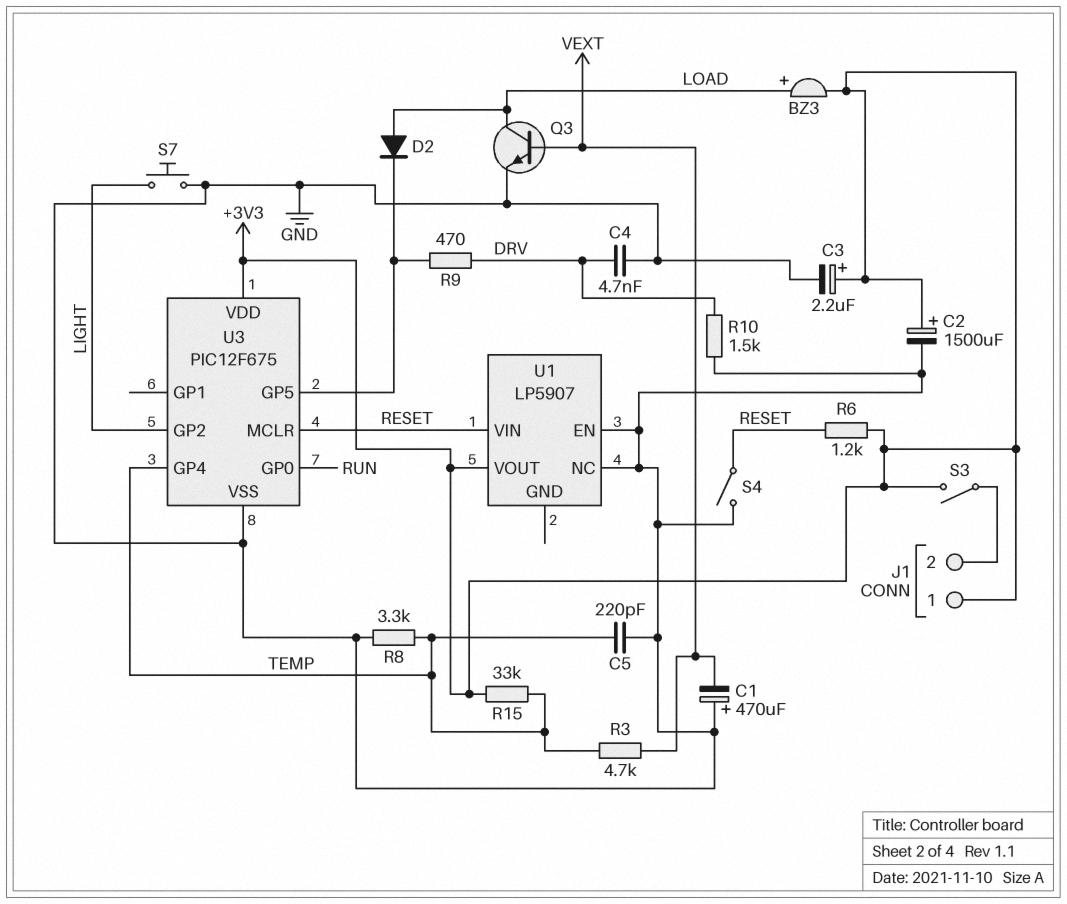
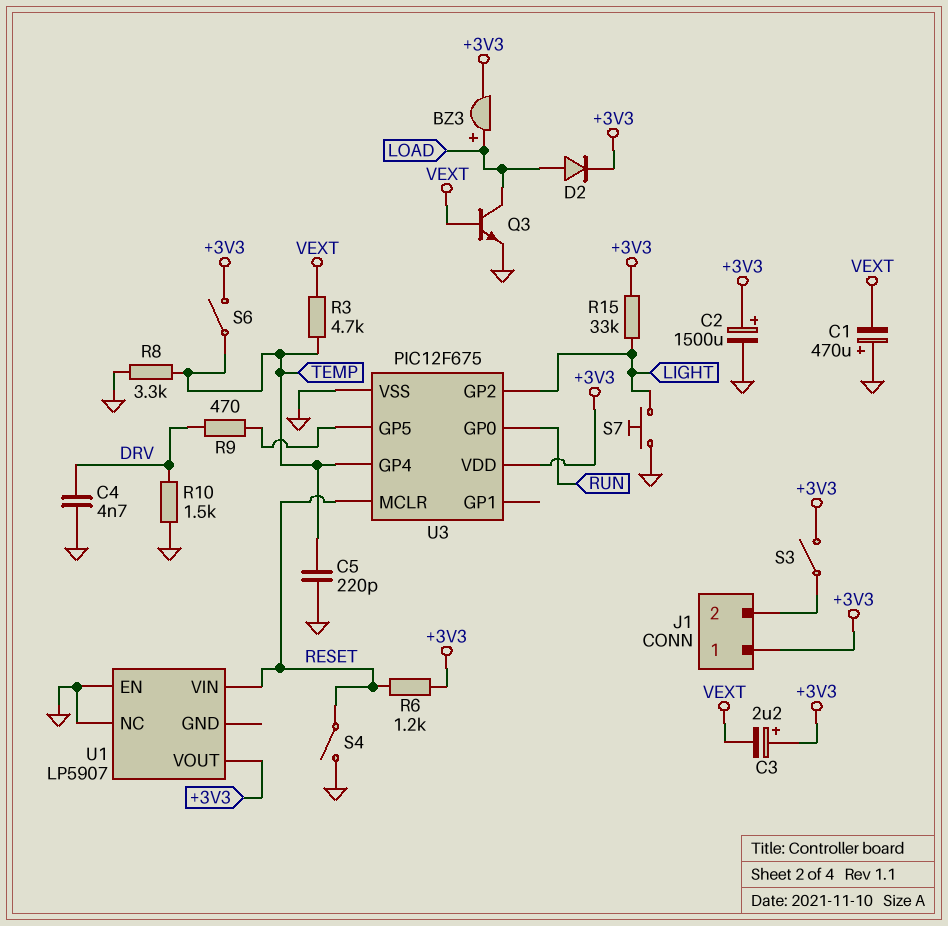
C3: 2.2uF (plus +3V3, minus GND) -> 2.2uF (plus +3V3, minus VEXT)
D2: diode (A LOAD, K U3/GP5) -> diode (A LOAD, K +3V3)
R15: 33k (+3V3, TEMP) -> 33k (+3V3, LIGHT)
S6: none -> switch (+3V3, TEMP)

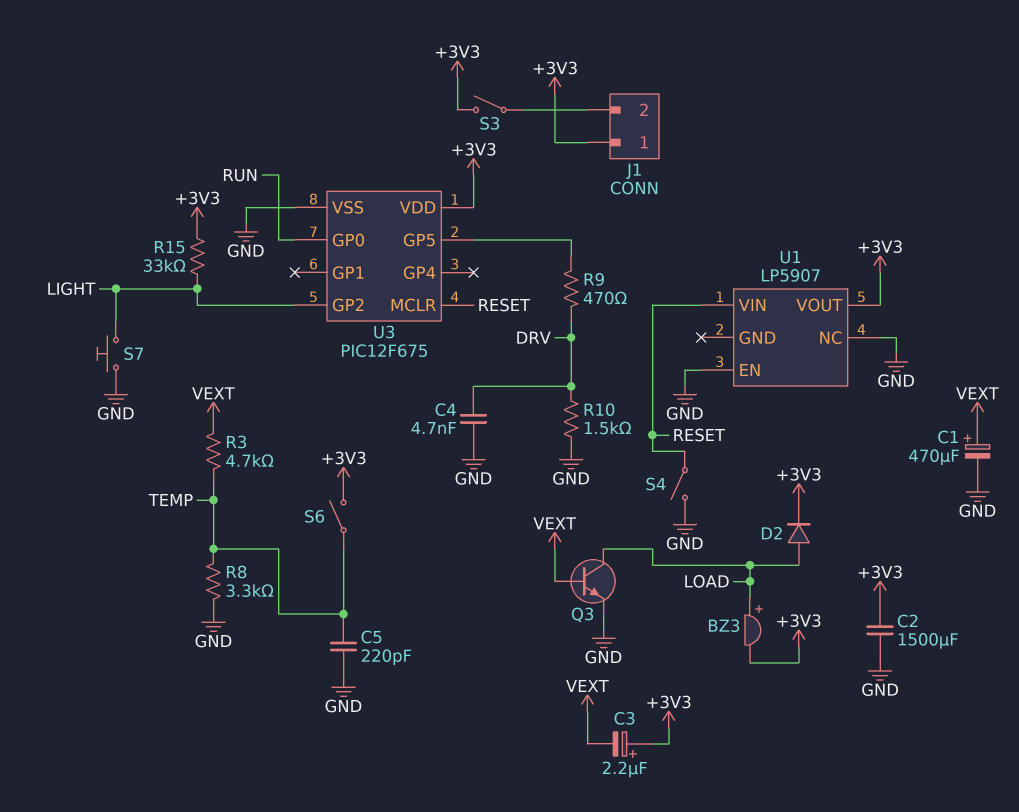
C1: 470uF (plus GND, minus VEXT) -> 470uF (plus VEXT, minus GND)
C2: 1500uF (plus +3V3, minus GND) -> 1500uF (+3V3, GND)
R6: 1.2k (+3V3, RESET) -> none
U3 pin GP4: TEMP -> none

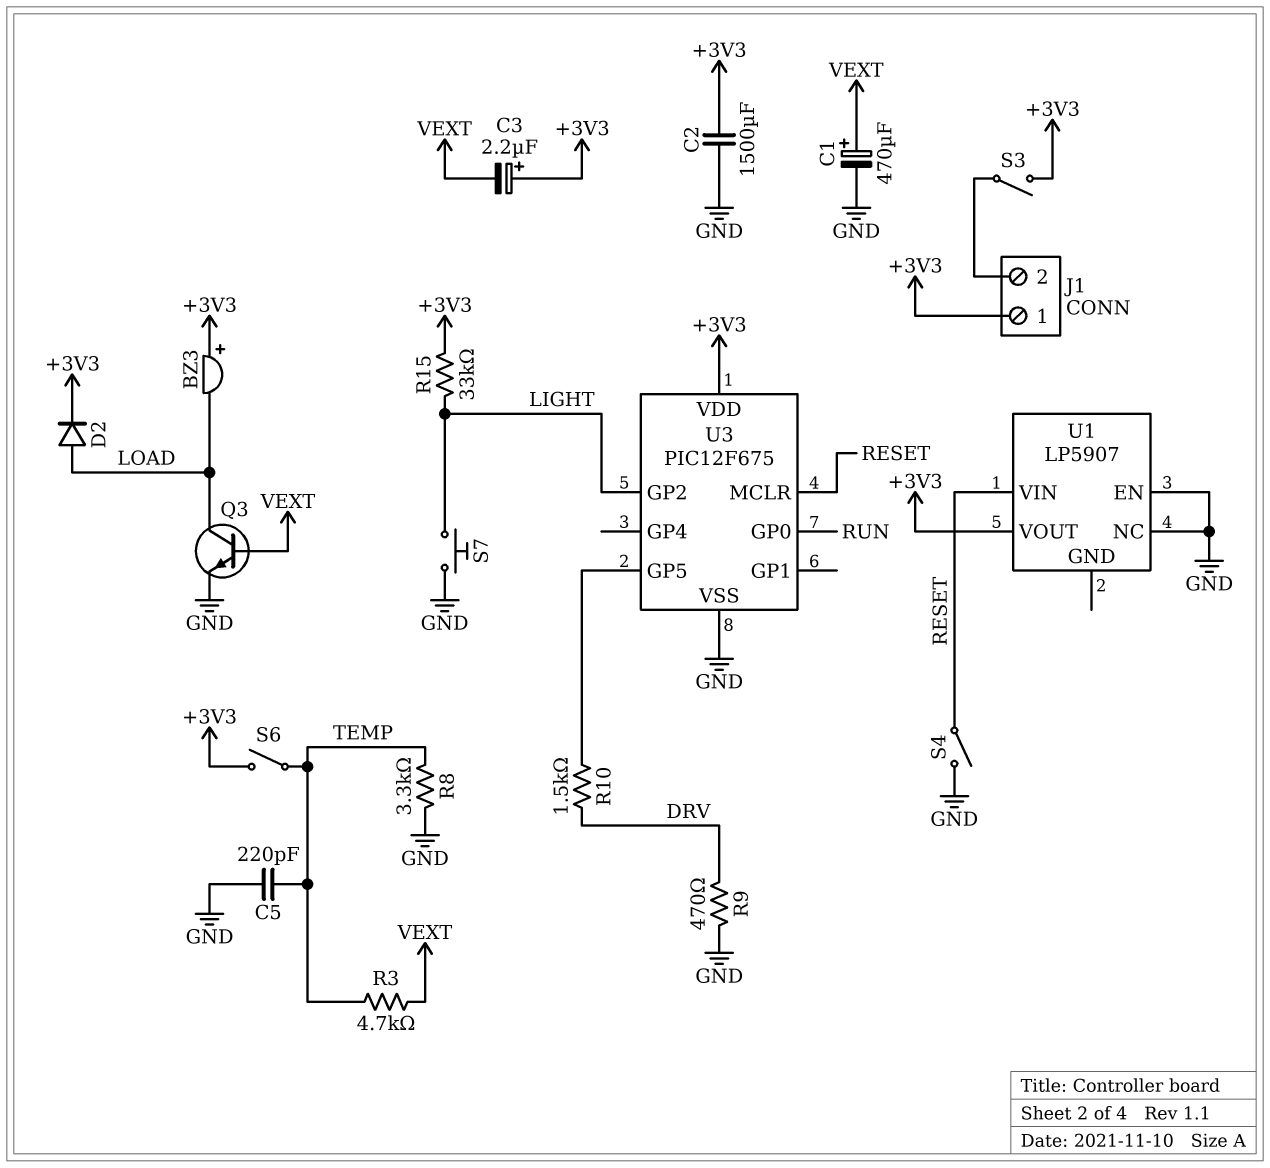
BZ3: buzzer (plus LOAD, minus +3V3) -> buzzer (plus +3V3, minus LOAD)
C4: 4.7nF (DRV, GND) -> none
R9: 470 (DRV, U3/GP5) -> 470 (DRV, GND)
R10: 1.5k (DRV, GND) -> 1.5k (DRV, U3/GP5)

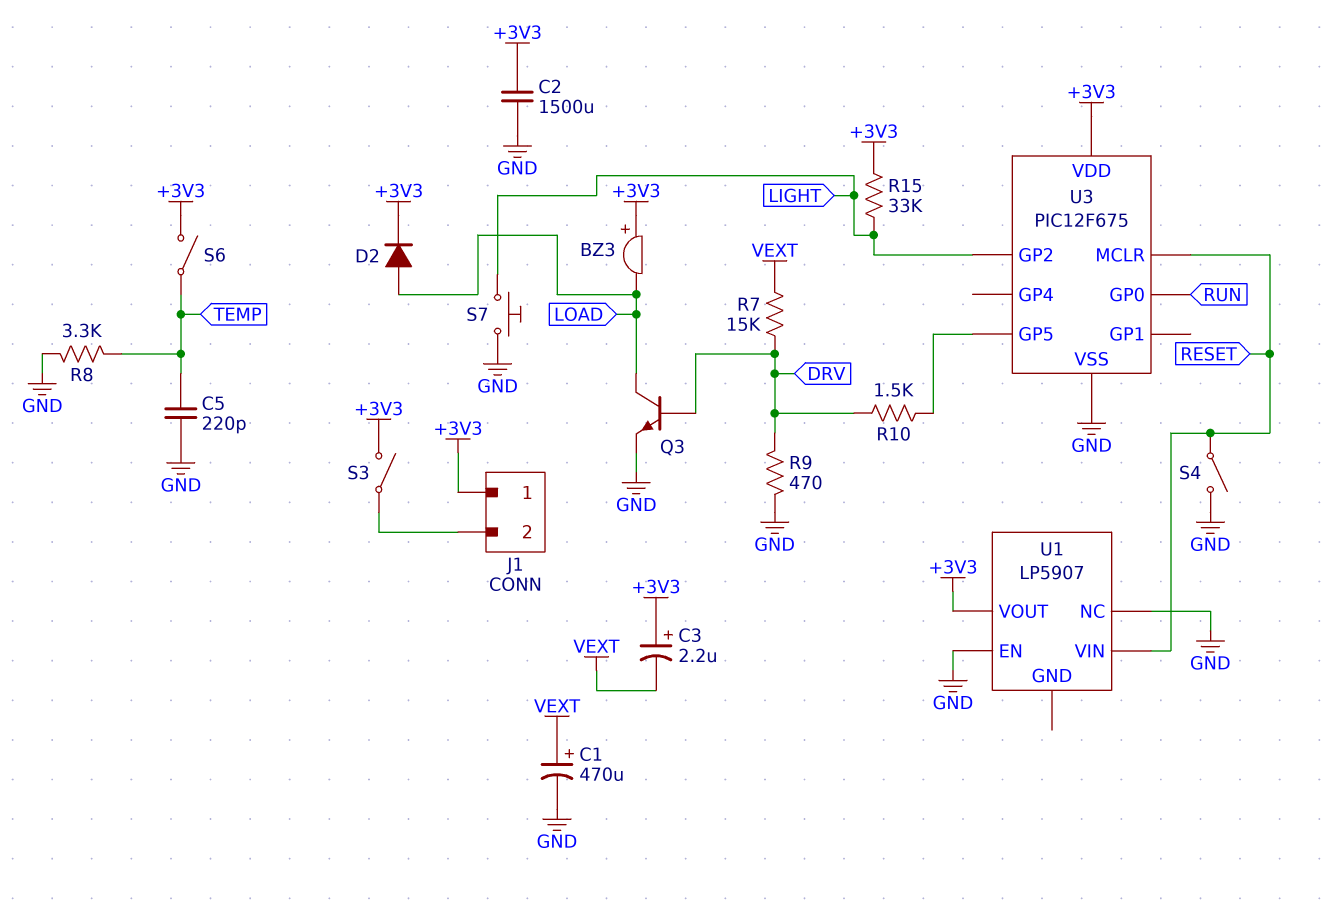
Q3: NPN (B VEXT, C LOAD, E GND) -> NPN (B DRV, C LOAD, E GND)
R3: 4.7k (TEMP, VEXT) -> none
R7: none -> 15k (DRV, VEXT)

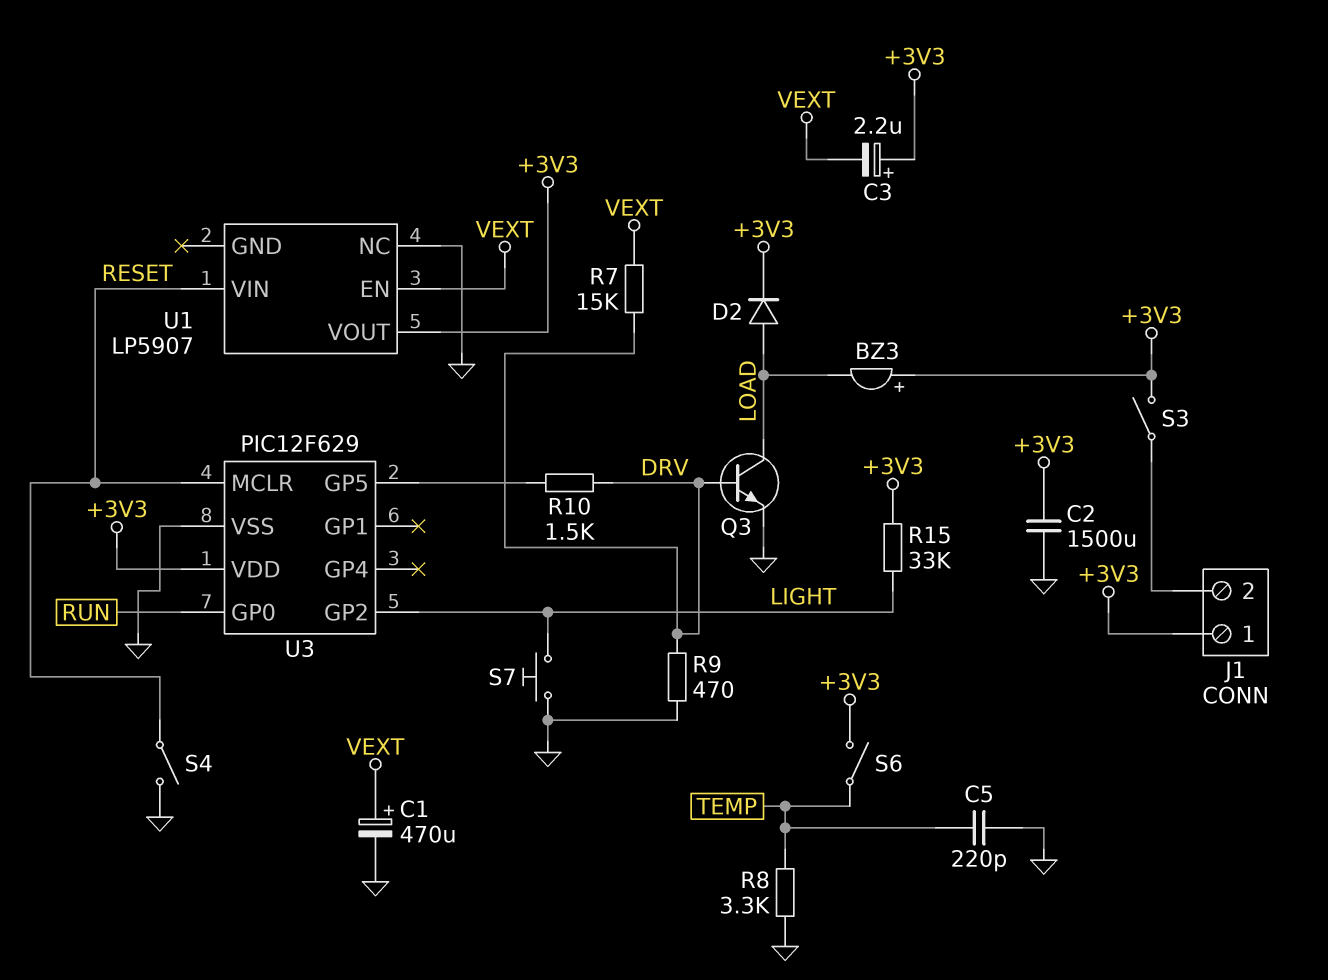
U1 pin EN: GND -> VEXT
U3: PIC12F675 -> PIC12F629

